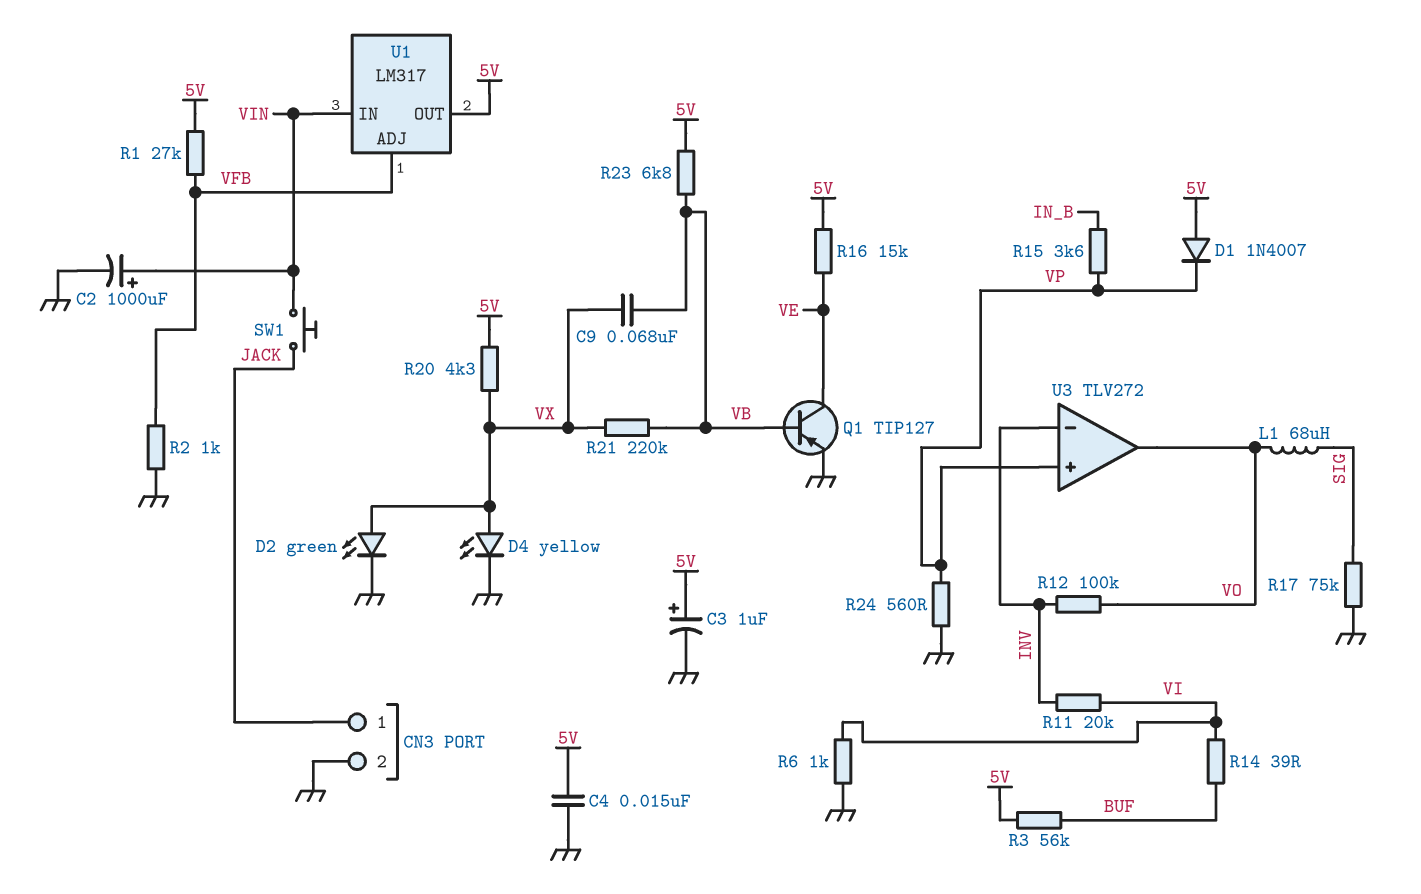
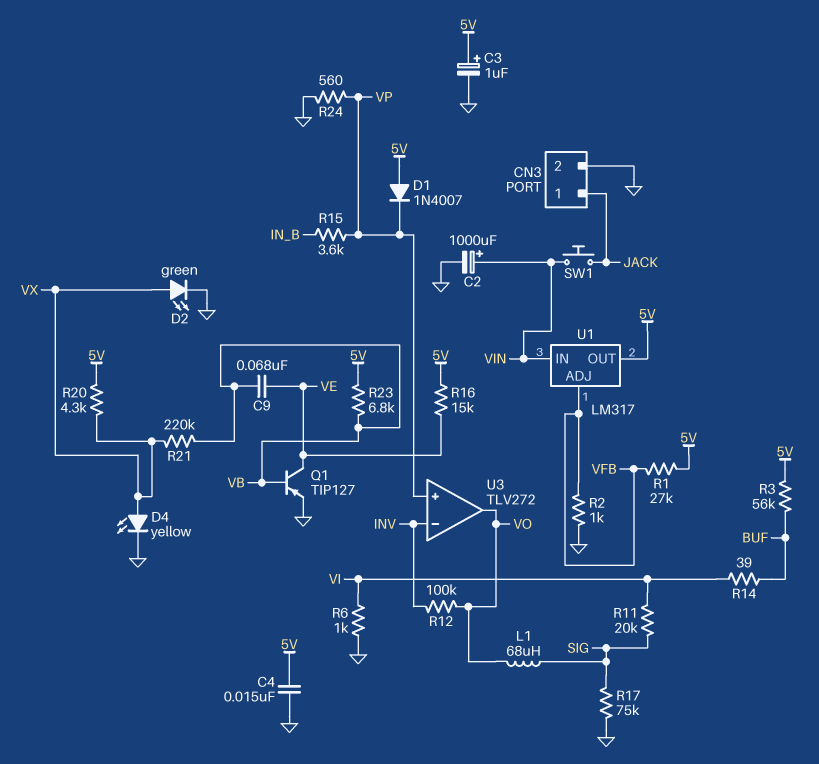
C9: 68nF (VB, VX) -> 68nF (VB, VE)
R11: 20k (INV, VI) -> 20k (SIG, VI)

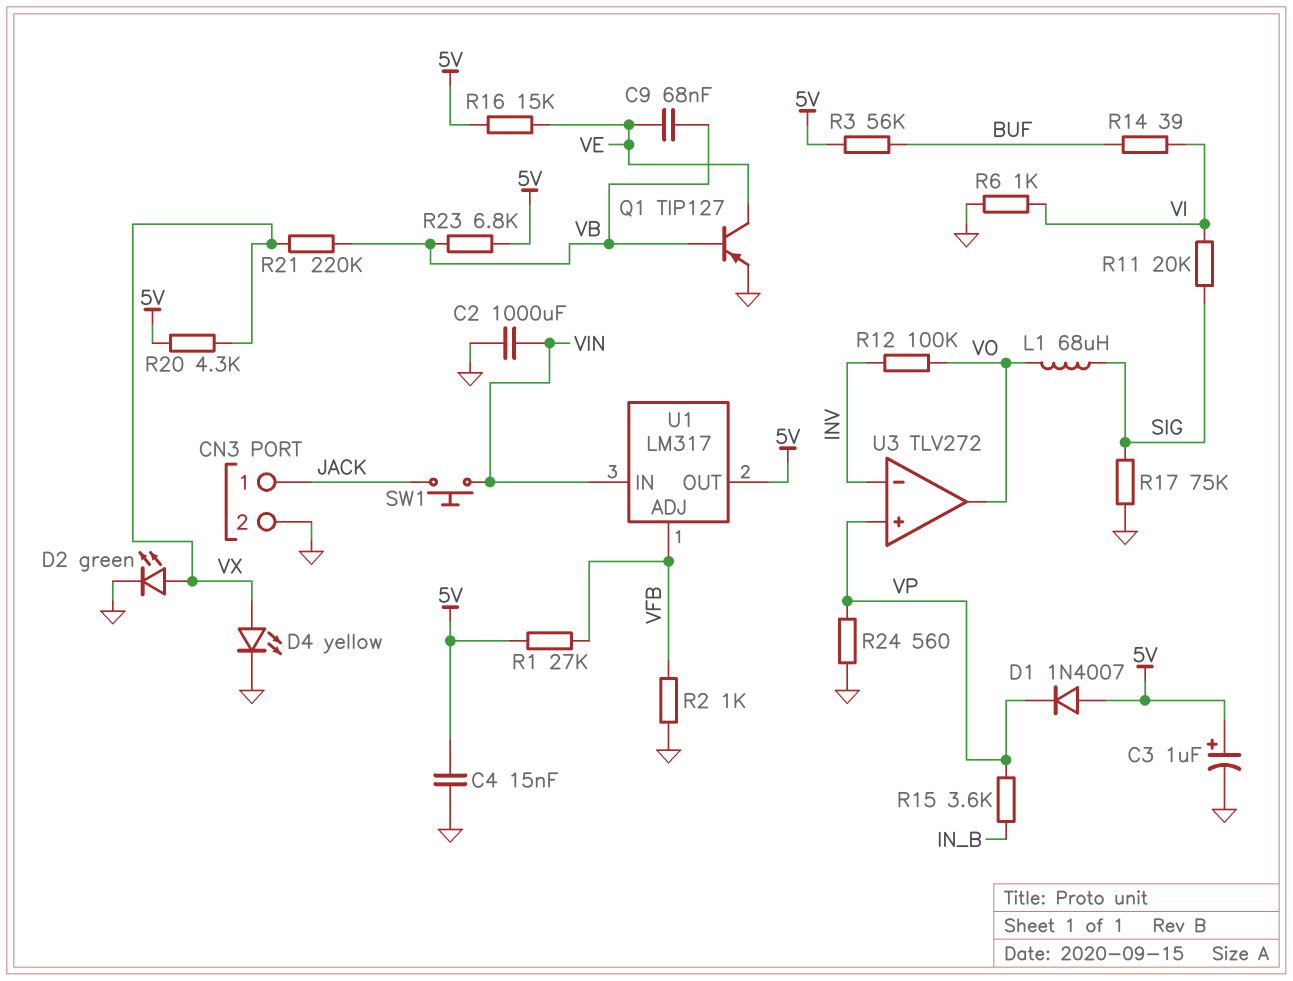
C2: 1000uF (plus VIN, minus GND) -> 1000uF (GND, VIN)

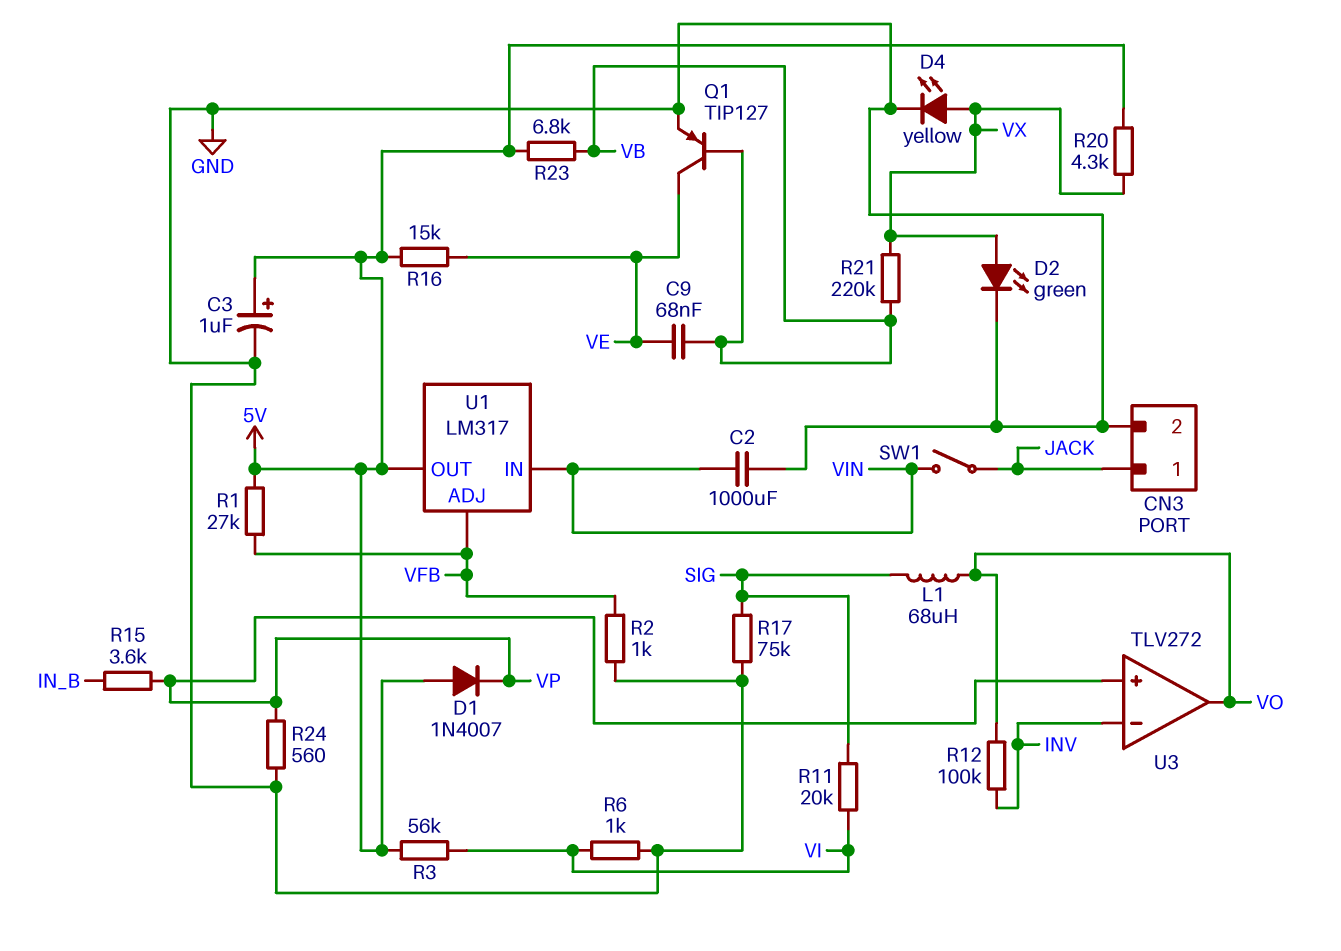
C4: 15nF (5V, GND) -> none
R3: 56k (5V, BUF) -> 56k (5V, VI)
R14: 39 (BUF, VI) -> none
SW1: button (JACK, VIN) -> switch (JACK, VIN)

